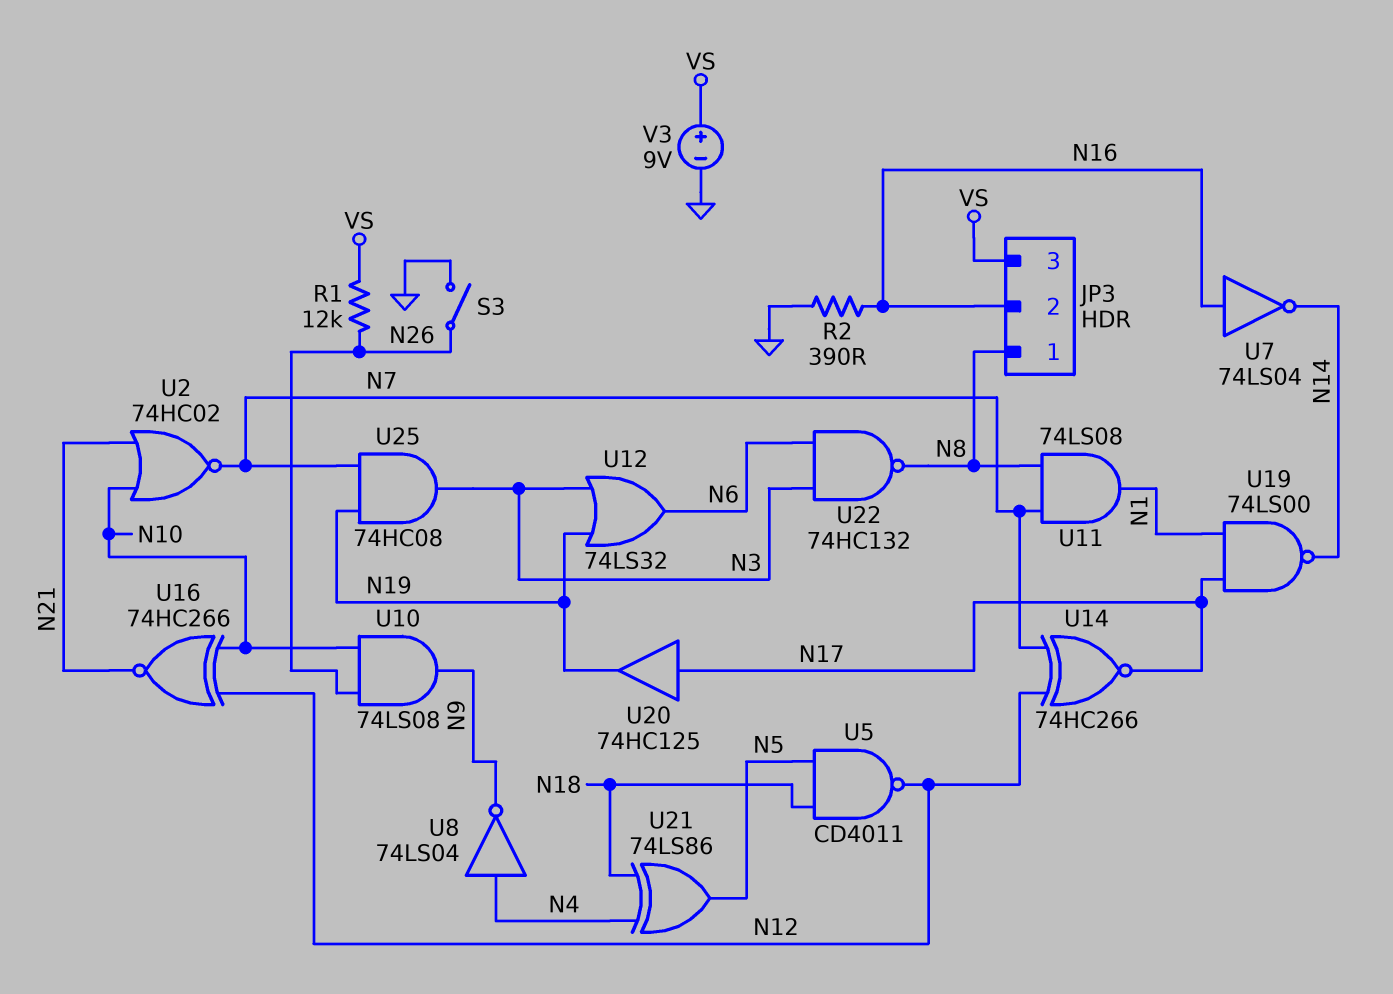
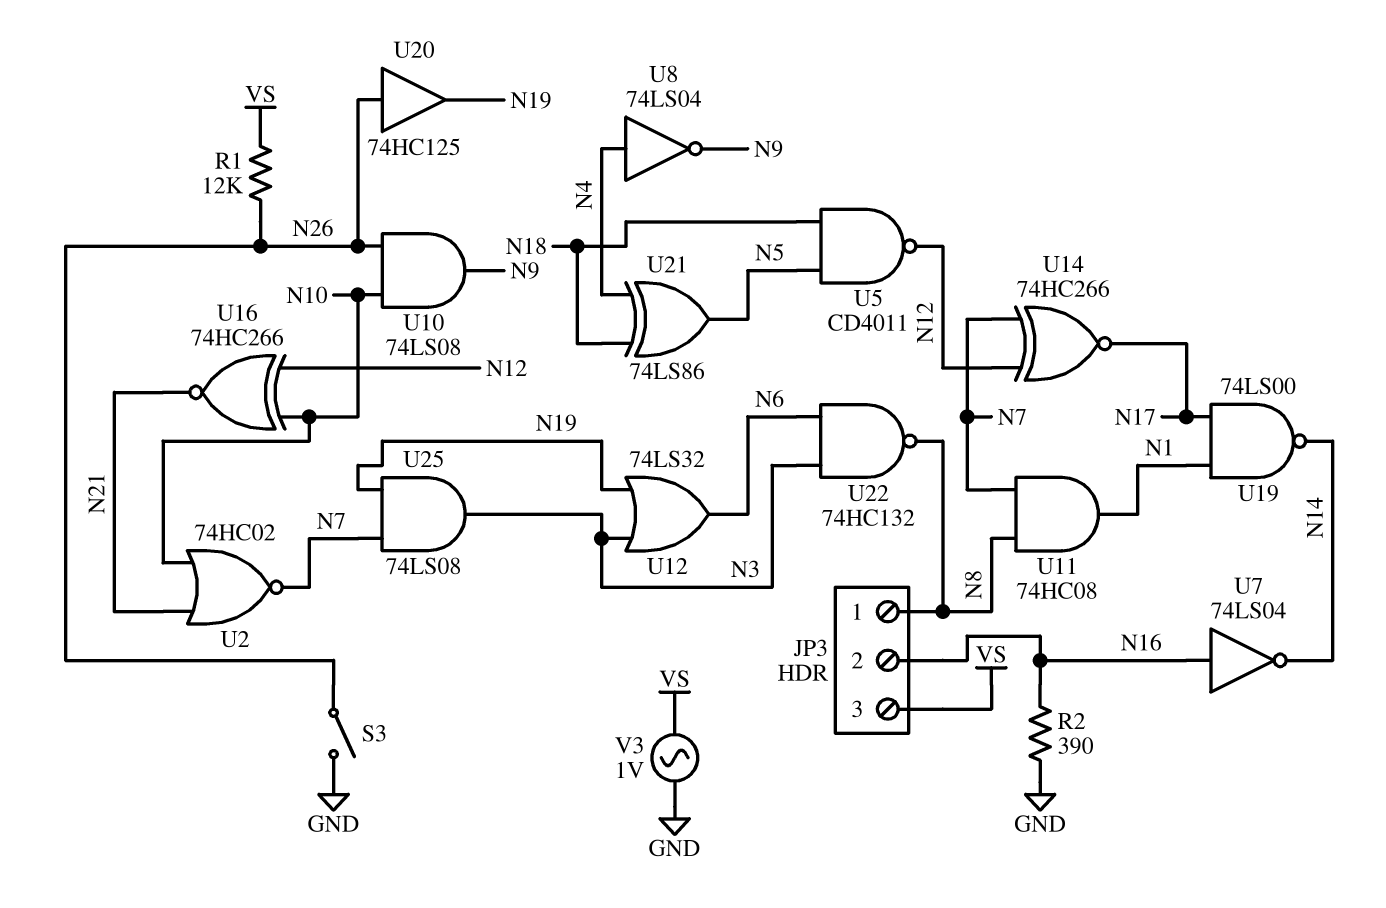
U11: AND 74LS08 (in N7, in N8, out N1) -> AND 74HC08 (in N7, in N8, out N1)
U20: buffer 74HC125 (in N17, out N19) -> buffer 74HC125 (in N26, out N19)
U25: AND 74HC08 (in N7, in N19, out N3) -> AND 74LS08 (in N7, in N19, out N3)
V3: 9V (plus VS, minus GND) -> AC 1V (GND, VS)

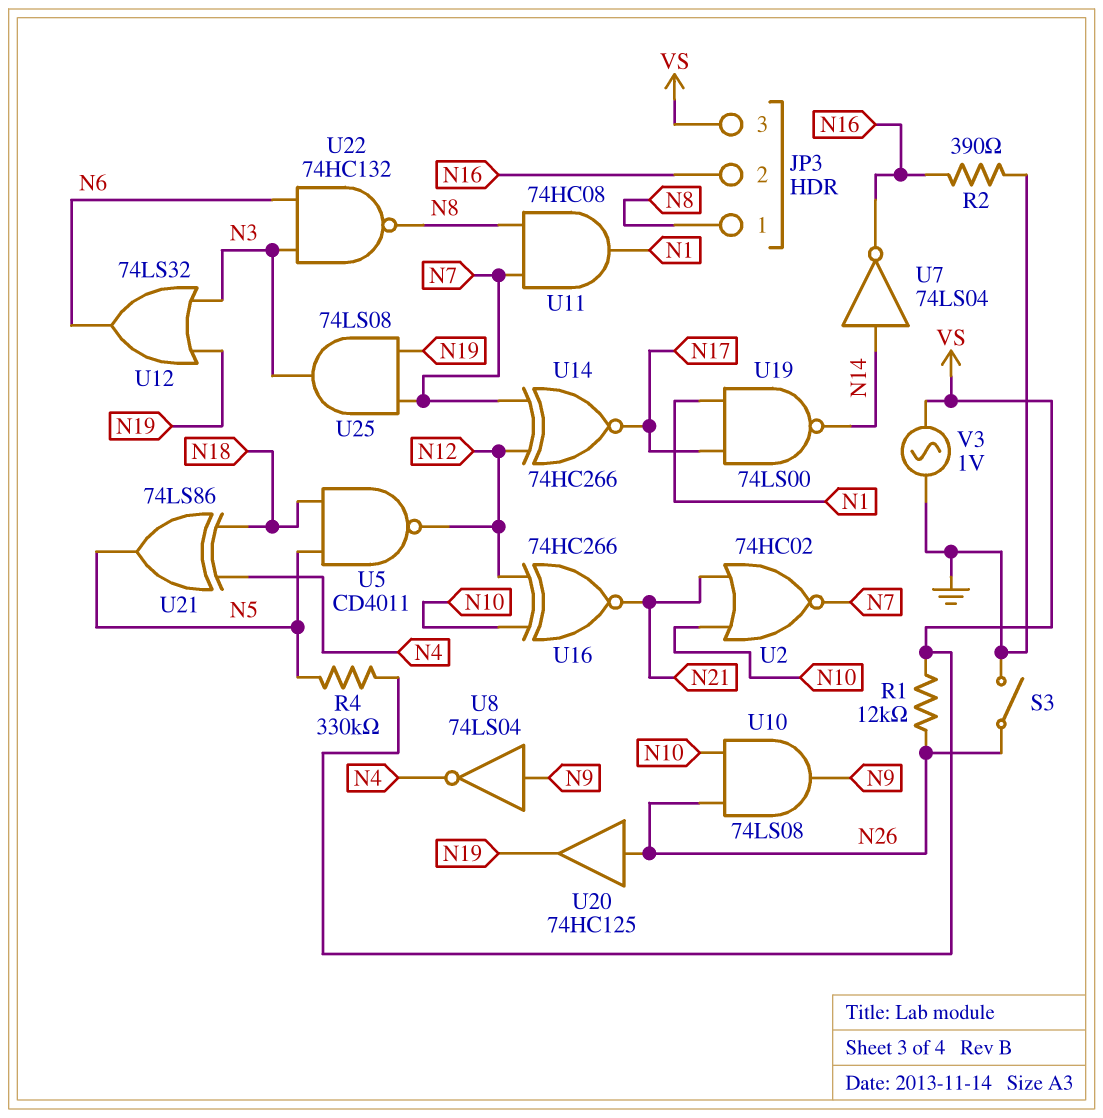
R4: none -> 330k (N5, VS)
U7: NOT 74LS04 (in N16, out N14) -> NOT 74LS04 (in N14, out N16)
U8: NOT 74LS04 (in N4, out N9) -> NOT 74LS04 (in N9, out N4)

